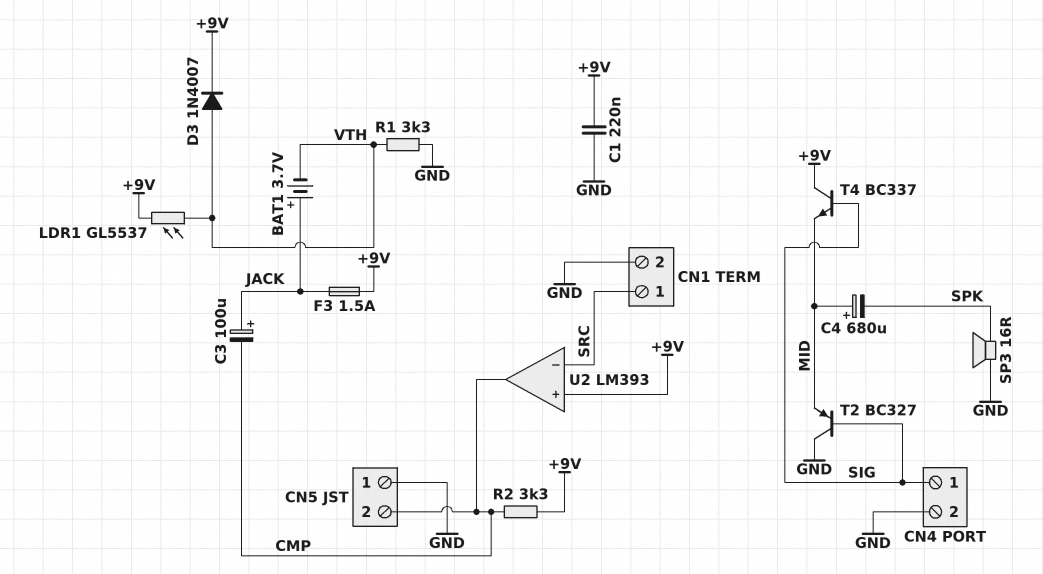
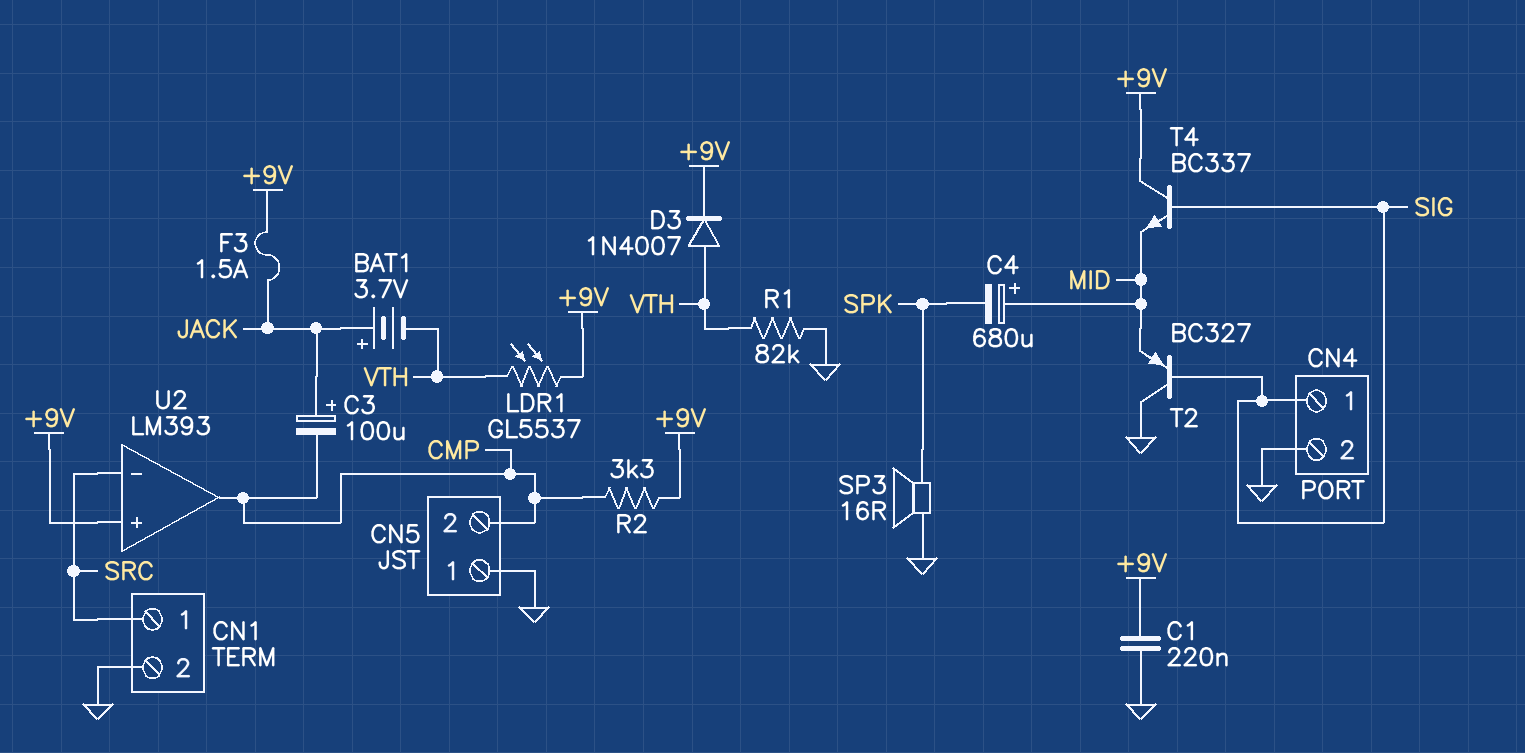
R1: 3.3k (GND, VTH) -> 82k (GND, VTH)

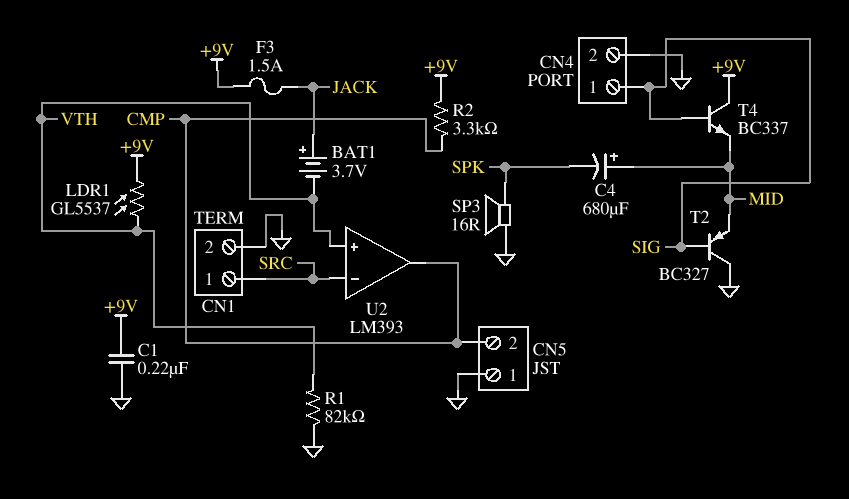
C3: 100uF (plus JACK, minus CMP) -> none
D3: diode 1N4007 (A VTH, K +9V) -> none
U2 pin in+: +9V -> VTH

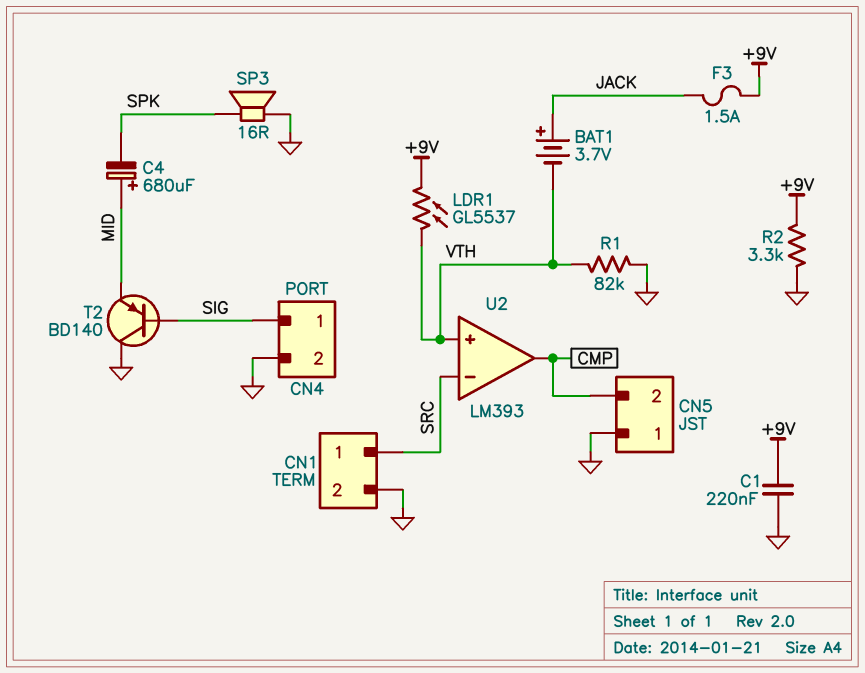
R2: 3.3k (+9V, CMP) -> 3.3k (+9V, GND)
T2: PNP BC327 (B SIG, C GND, E MID) -> PNP BD140 (B SIG, C GND, E MID)
T4: NPN BC337 (B SIG, C +9V, E MID) -> none

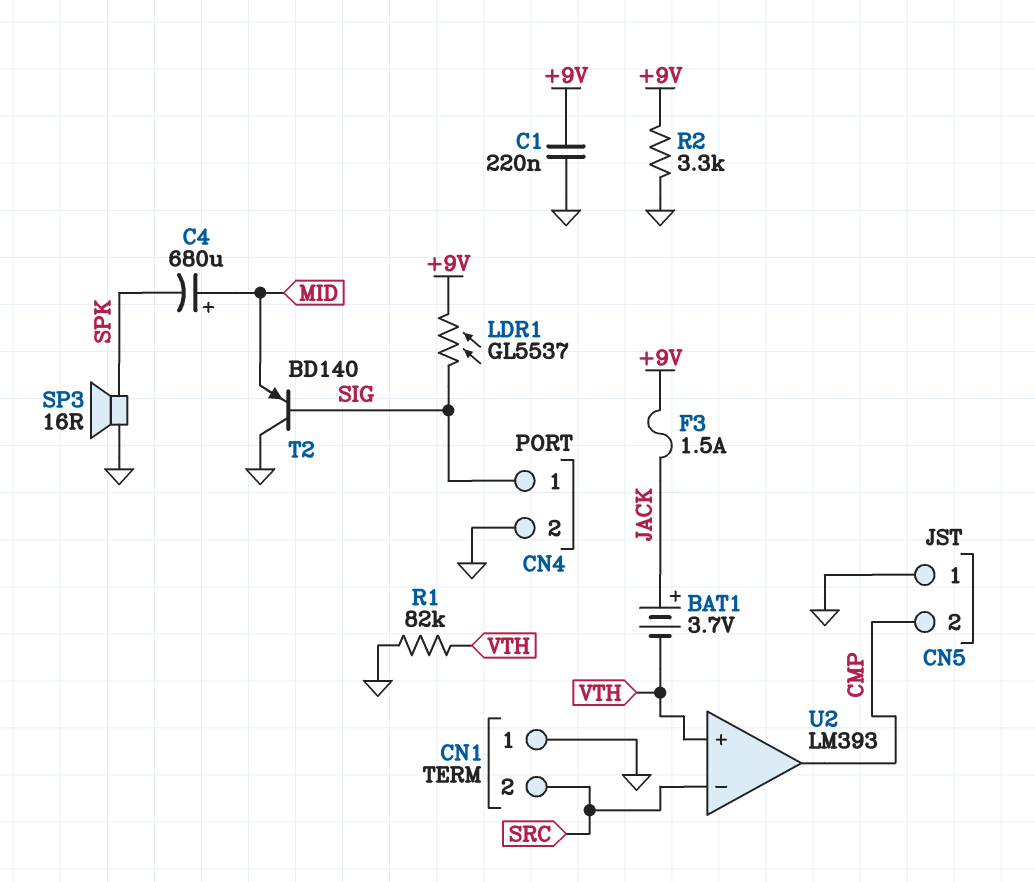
CN1 pin 1: SRC -> GND
CN1 pin 2: GND -> SRC
LDR1: GL5537 (+9V, VTH) -> GL5537 (+9V, SIG)

